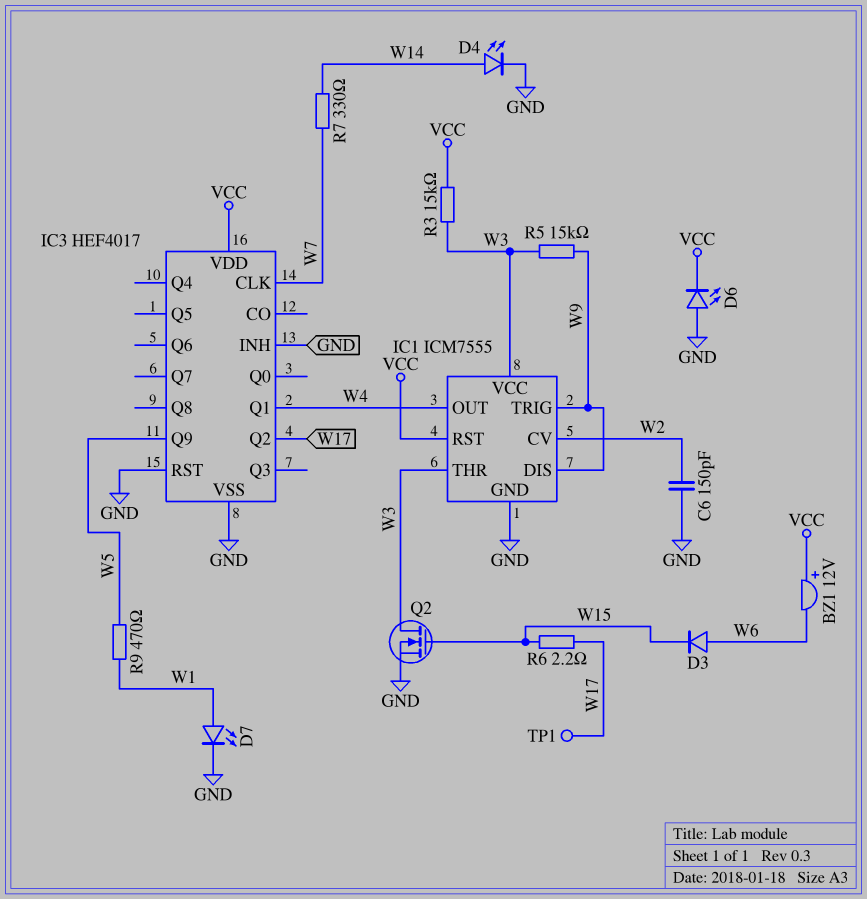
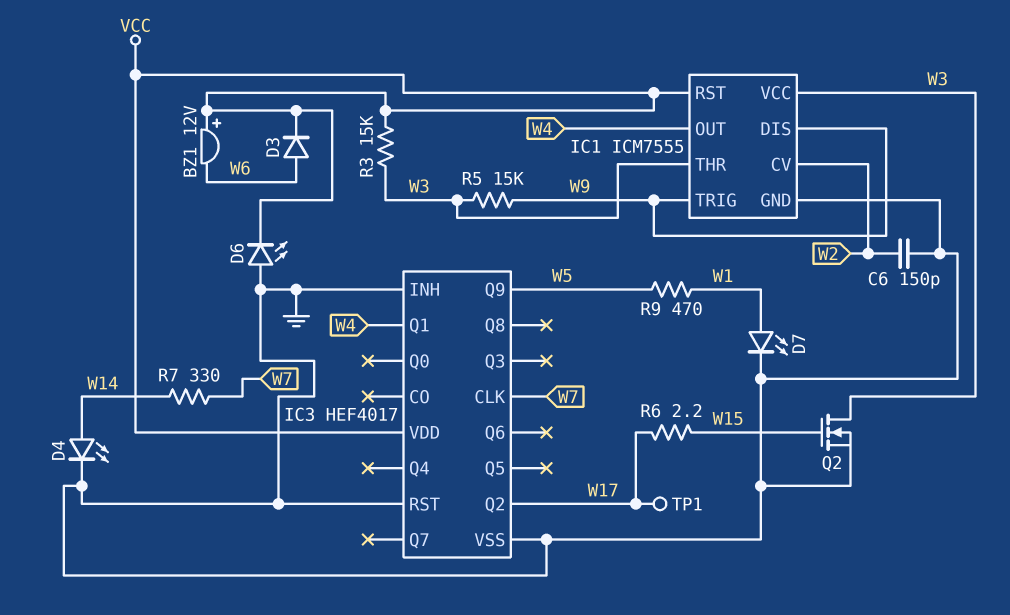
D3: diode (A W6, K W15) -> diode (A W6, K VCC)

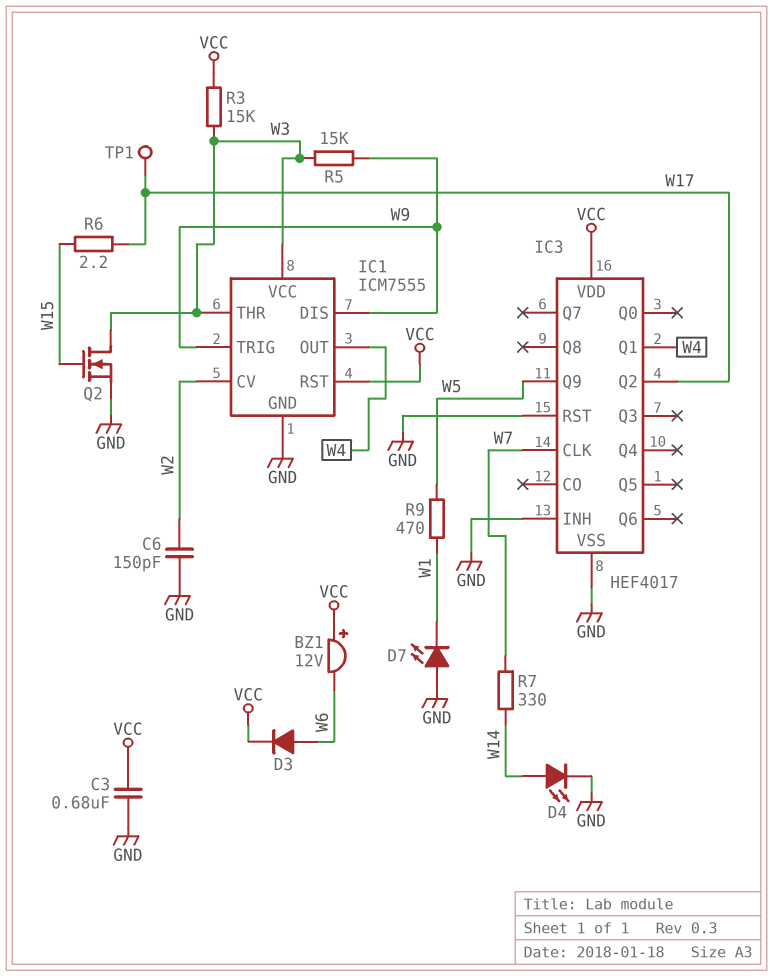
C3: none -> 680nF (GND, VCC)
D6: LED (A GND, K VCC) -> none
D7: LED (A W1, K GND) -> LED (A GND, K W1)

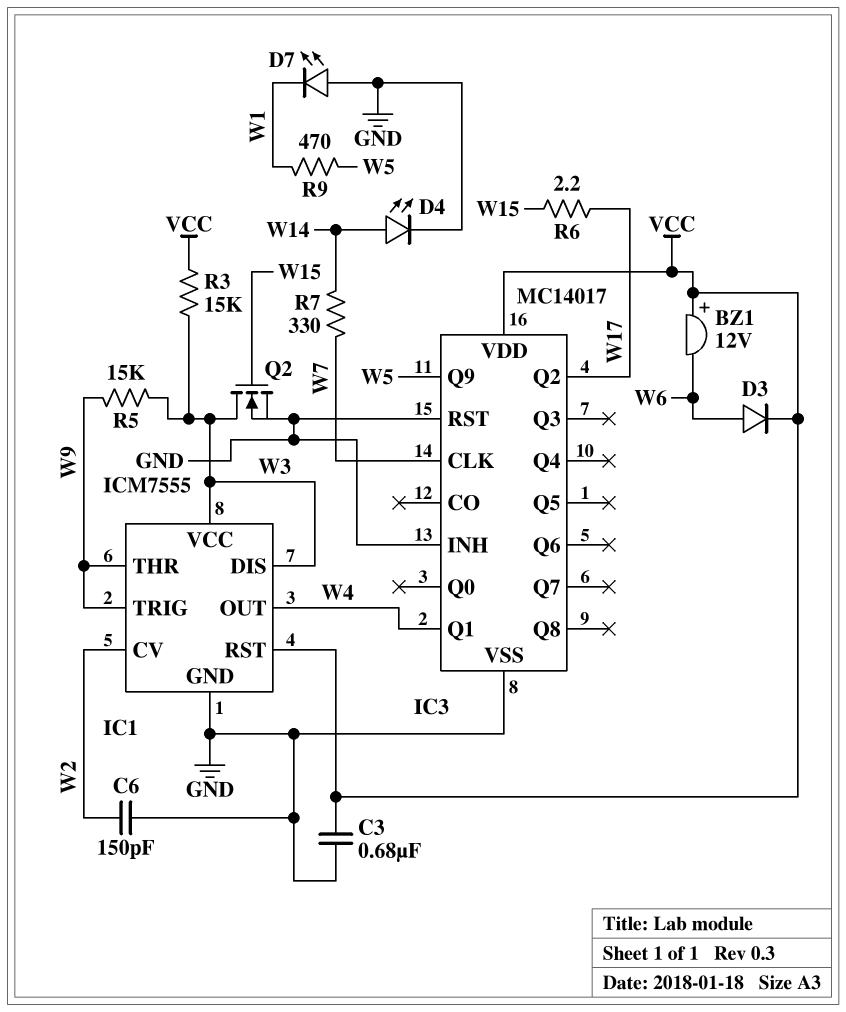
IC1 pin DIS: W9 -> W3
IC1 pin THR: W3 -> W9
IC3: HEF4017 -> MC14017
TP1: test point (W17) -> none

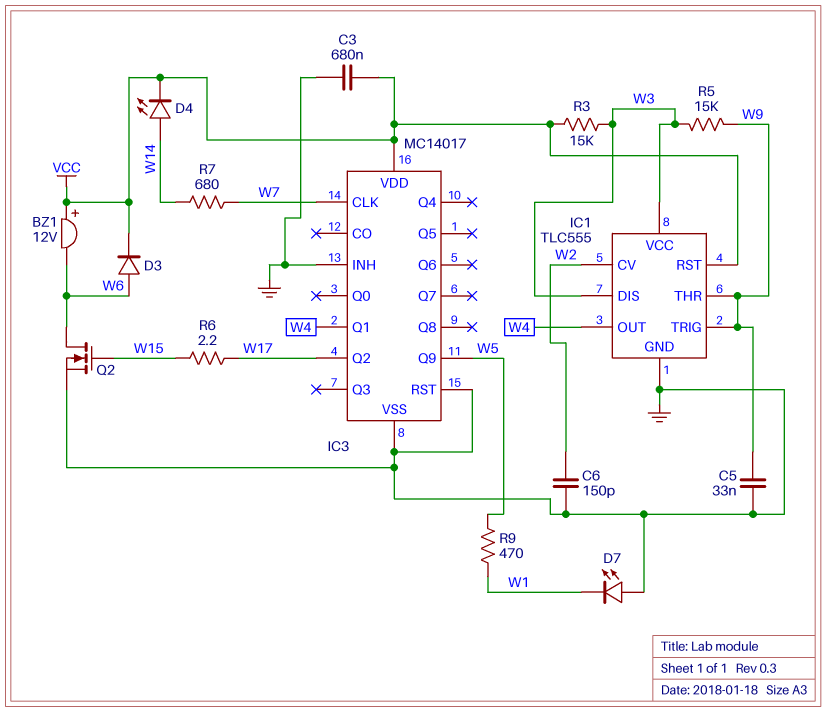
C5: none -> 33nF (GND, W9)
D4: LED (A W14, K GND) -> LED (A W14, K VCC)
IC1: ICM7555 -> TLC555
Q2: NMOS (G W15, D W3, S GND) -> NMOS (G W15, D W6, S GND)
R7: 330 (W7, W14) -> 680 (W7, W14)

